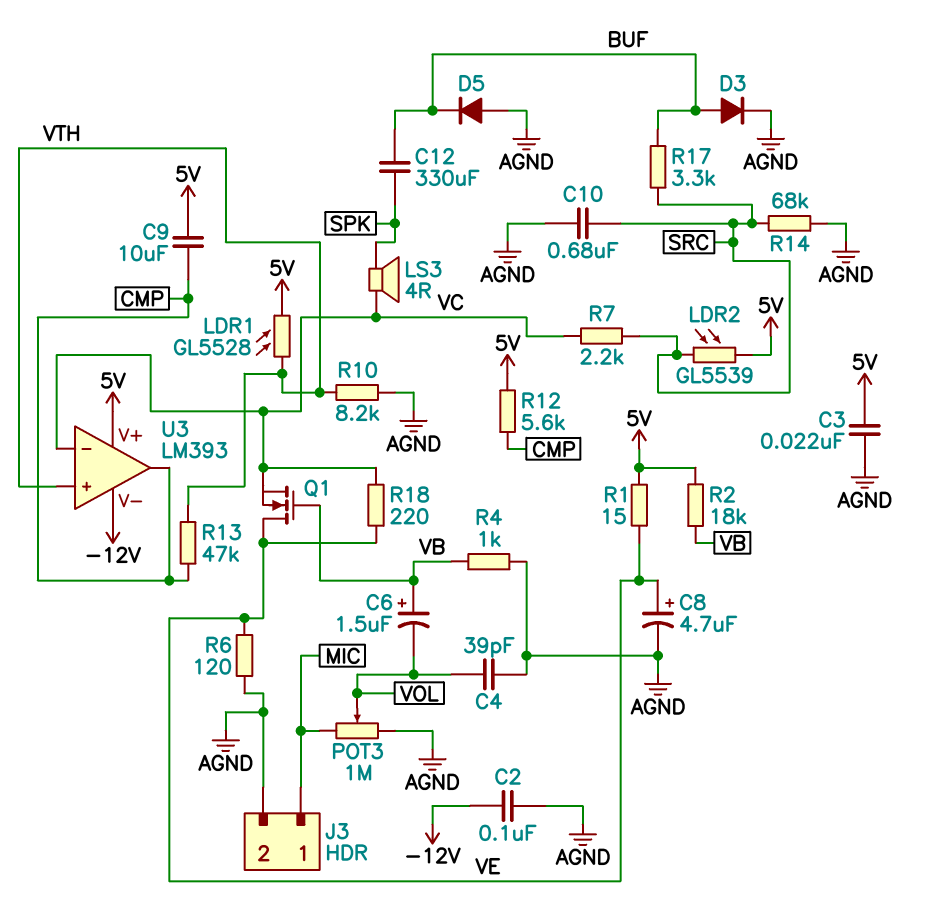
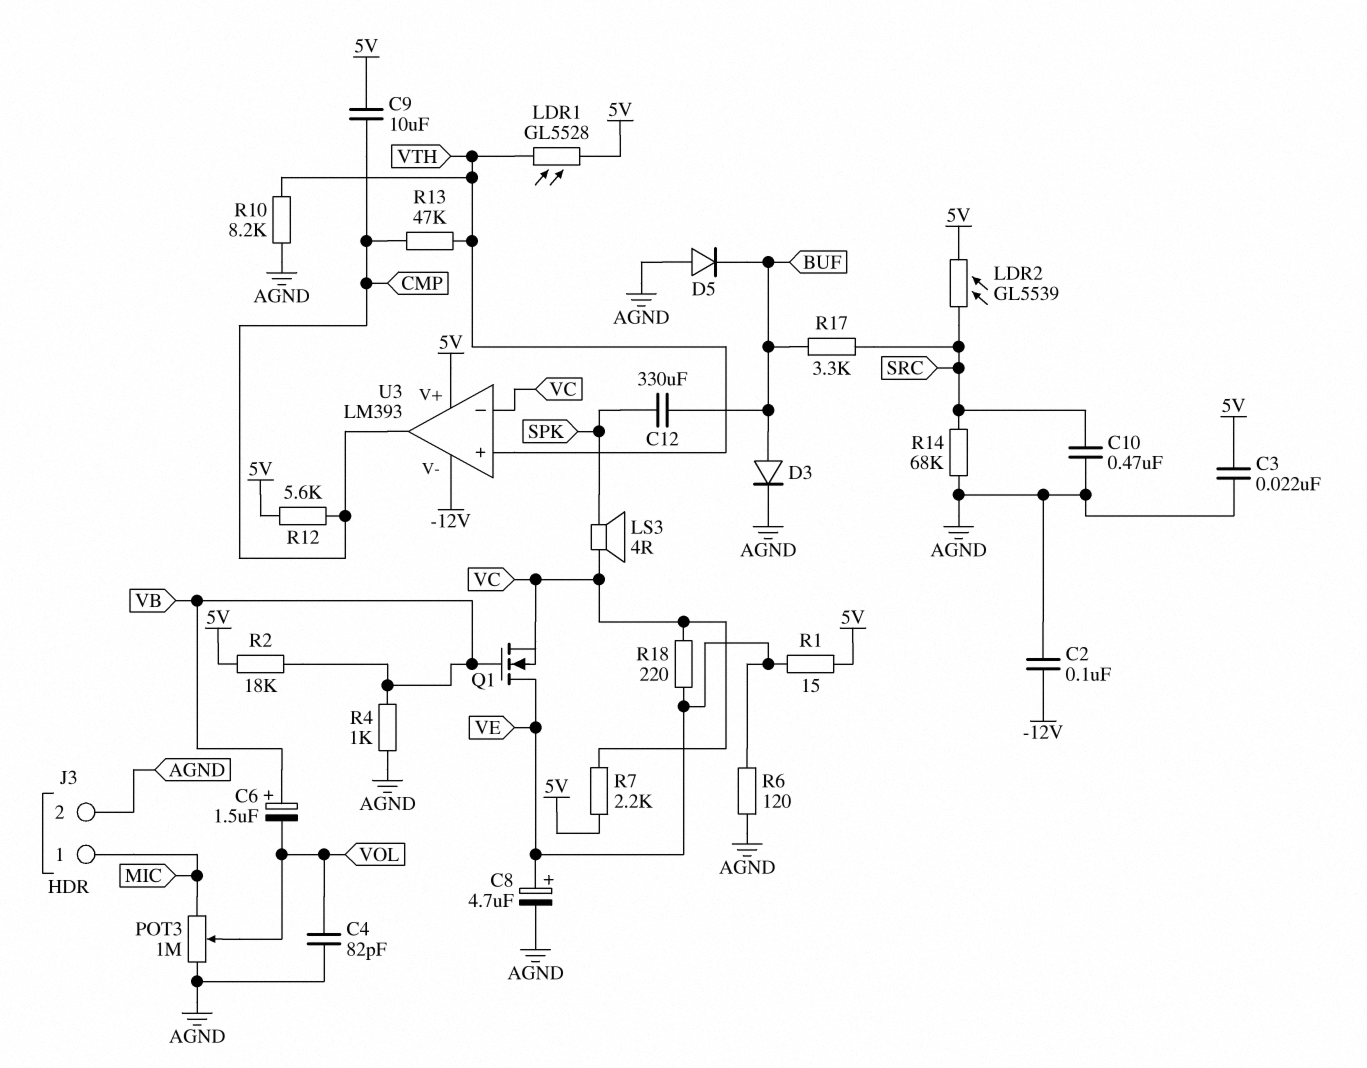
C4: 39pF (AGND, VOL) -> 82pF (AGND, VOL)
C10: 680nF (AGND, SRC) -> 470nF (AGND, SRC)
R7: 2.2k (SRC, VC) -> 2.2k (5V, VC)

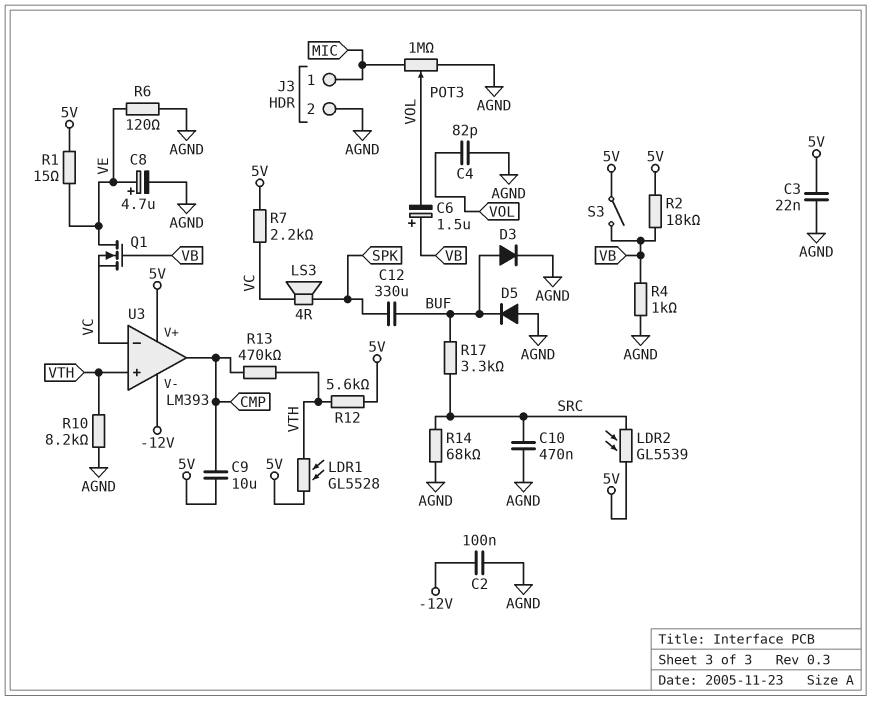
R12: 5.6k (5V, CMP) -> 5.6k (5V, VTH)
R13: 47k (CMP, VTH) -> 470k (CMP, VTH)
R18: 220 (VC, VE) -> none
S3: none -> switch (5V, VB)

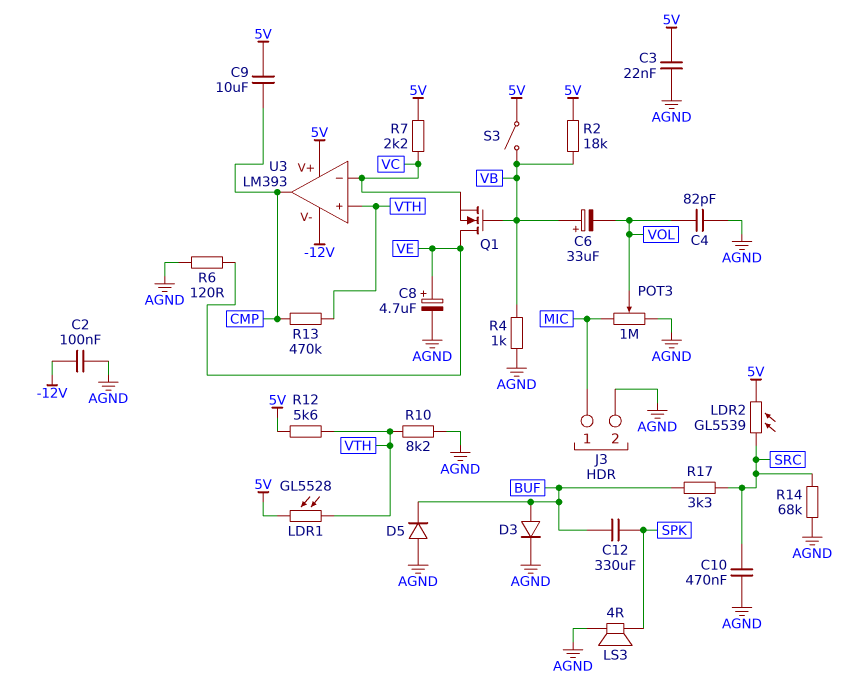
C6: 1.5uF (plus VB, minus VOL) -> 33uF (plus VB, minus VOL)
LS3: speaker 4R (SPK, VC) -> speaker 4R (AGND, SPK)
R1: 15 (5V, VE) -> none

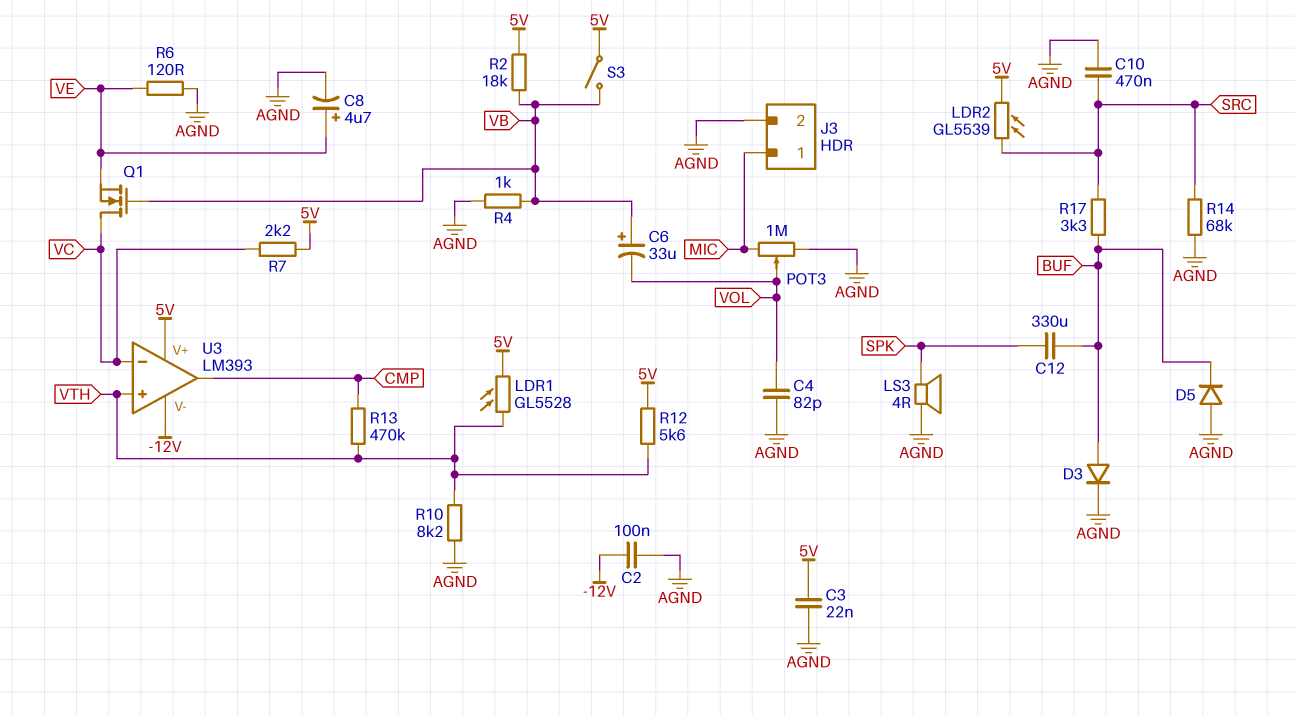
C9: 10uF (5V, CMP) -> none
Q1: NMOS (G VB, D VE, S VC) -> NMOS (G VB, D VC, S VE)

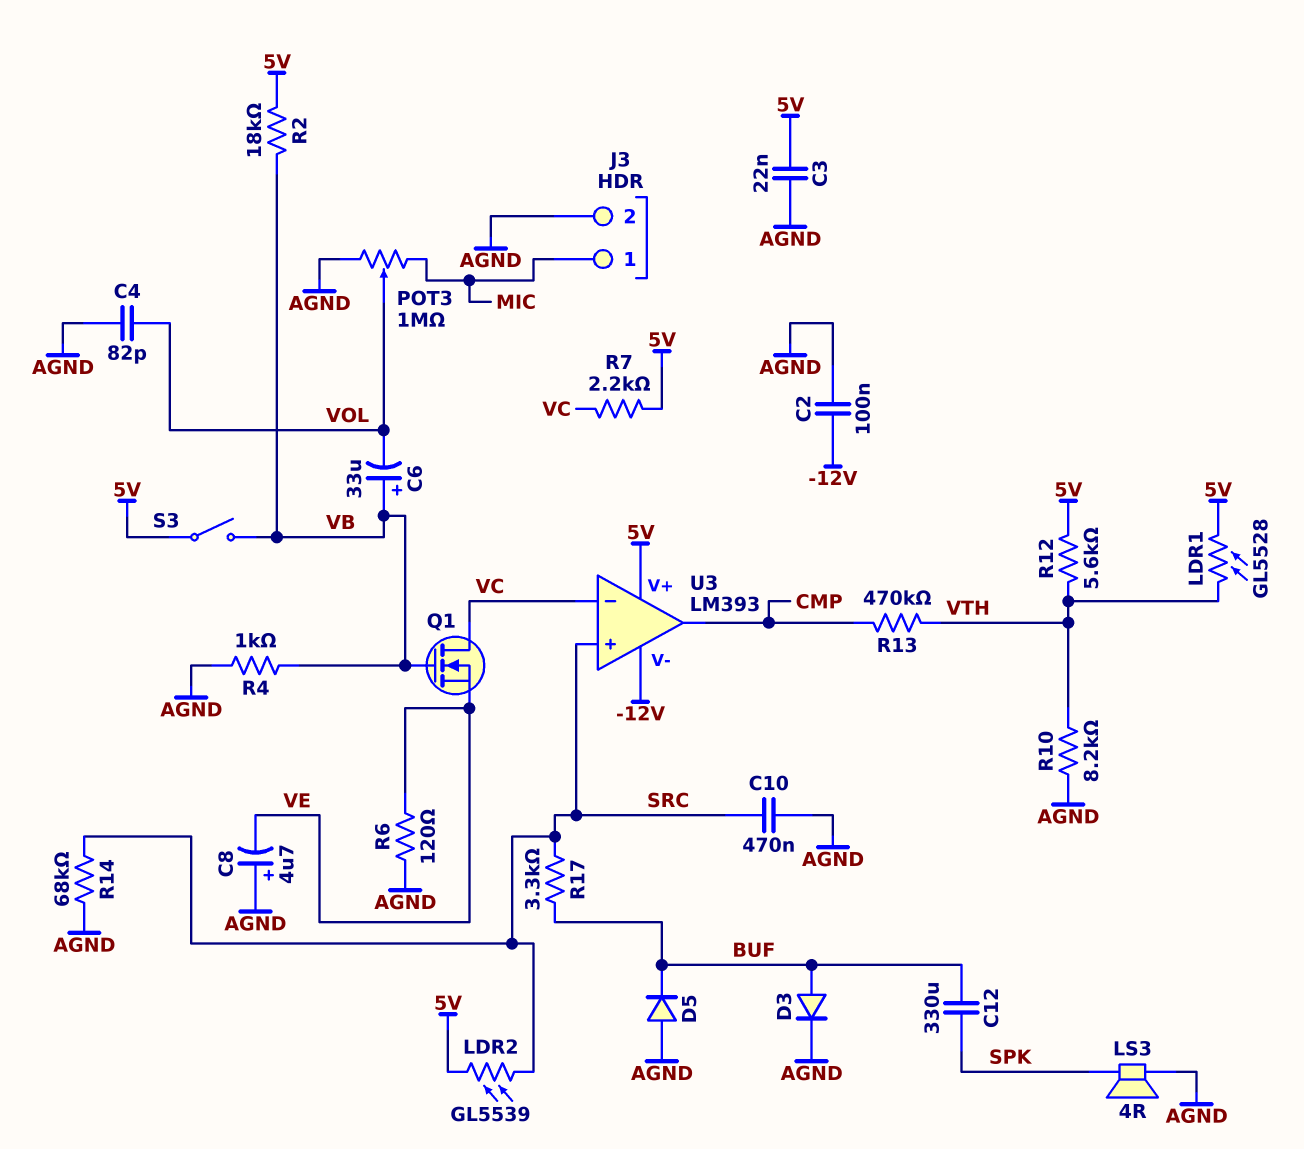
C8: 4.7uF (plus VE, minus AGND) -> 4.7uF (plus AGND, minus VE)
U3 pin in+: VTH -> SRC

